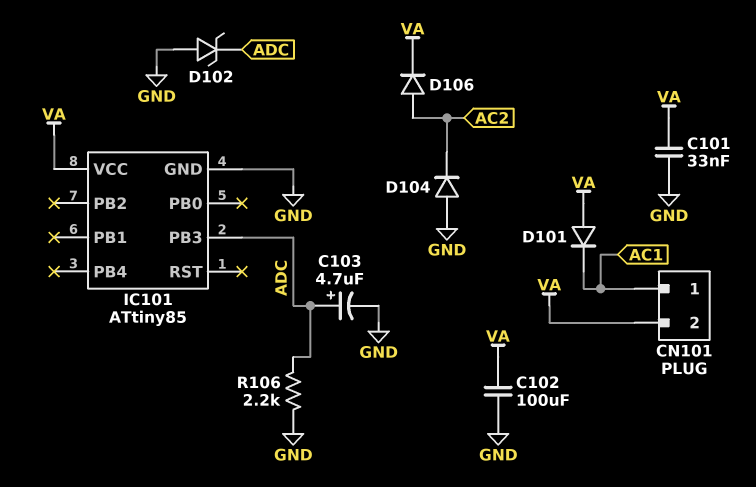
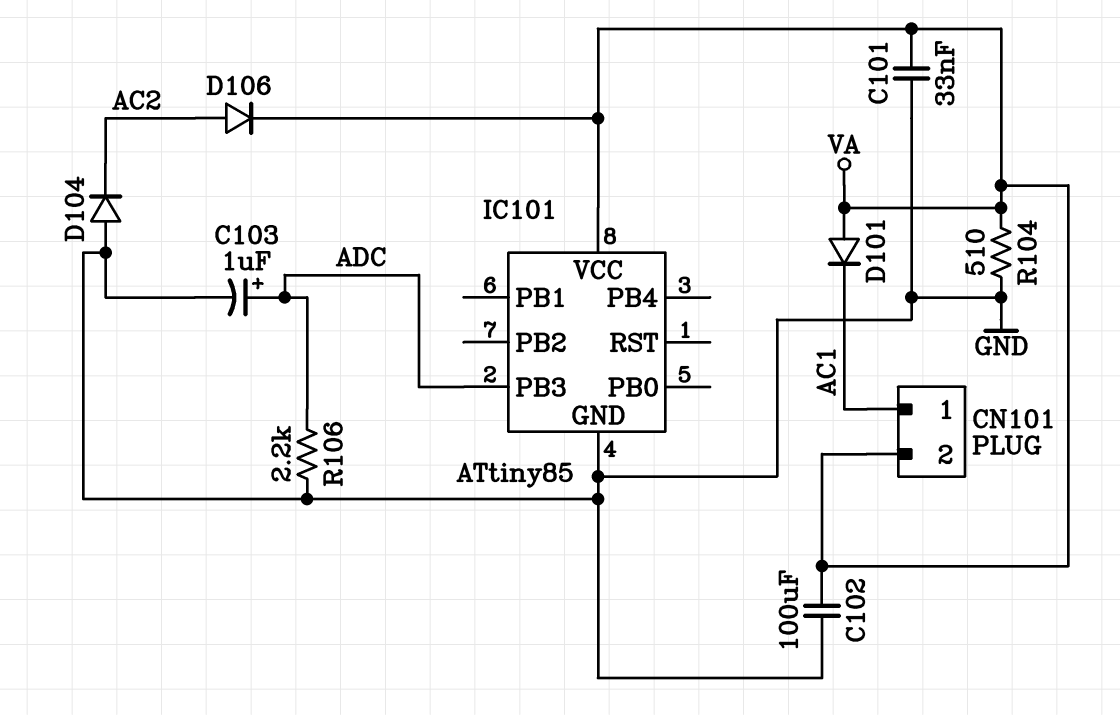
C103: 4.7uF (plus ADC, minus GND) -> 1uF (plus ADC, minus GND)
D102: zener (A GND, K ADC) -> none
R104: none -> 510 (GND, VA)

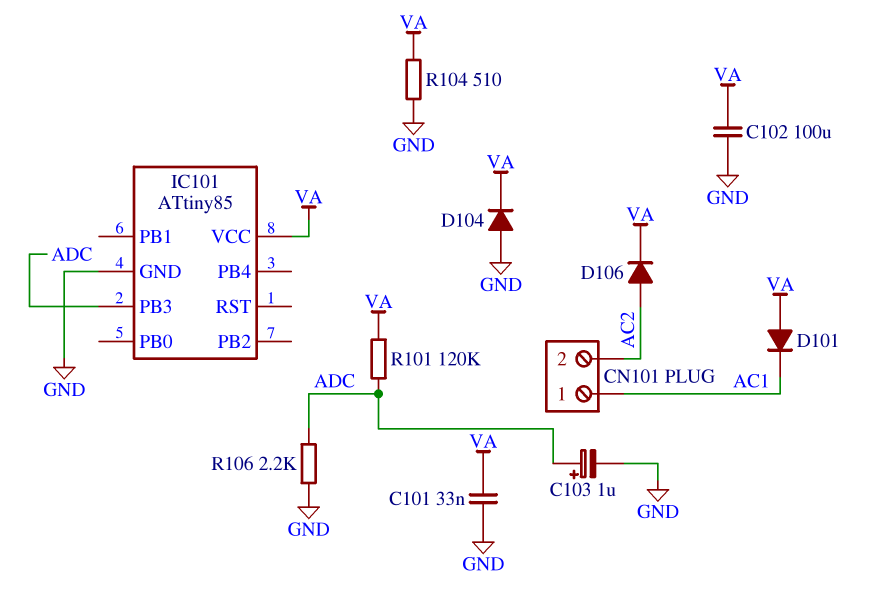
CN101 pin 2: VA -> AC2
D104: diode (A GND, K AC2) -> diode (A GND, K VA)
R101: none -> 120k (ADC, VA)

